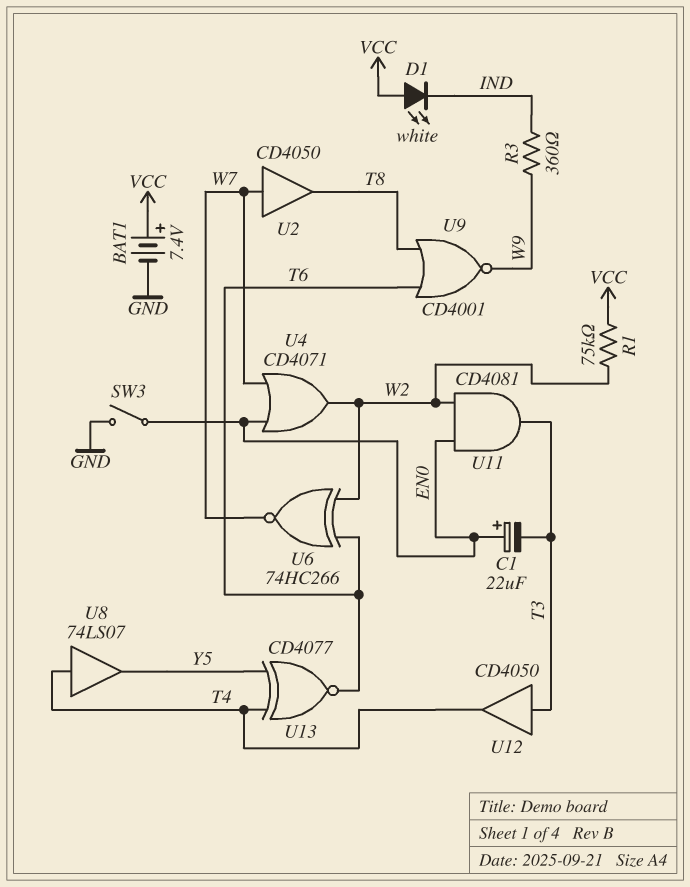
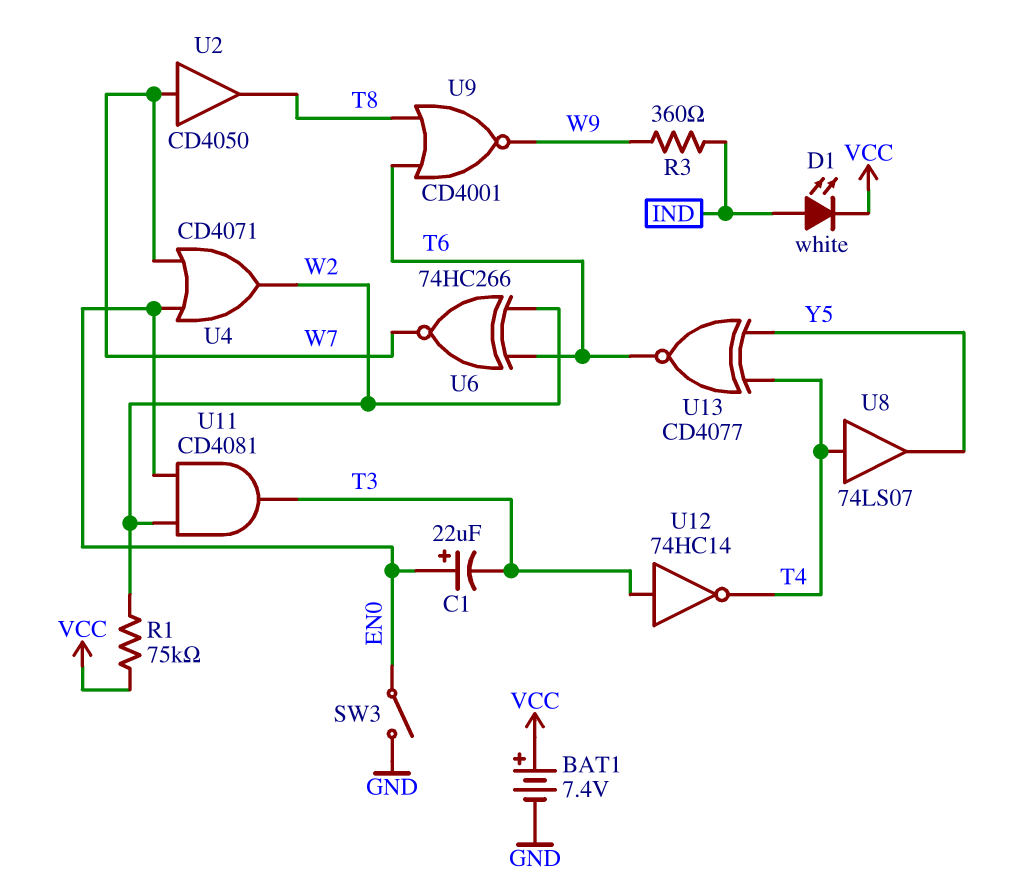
D1: LED white (A VCC, K IND) -> LED white (A IND, K VCC)
U12: buffer CD4050 (in T3, out T4) -> NOT 74HC14 (in T3, out T4)

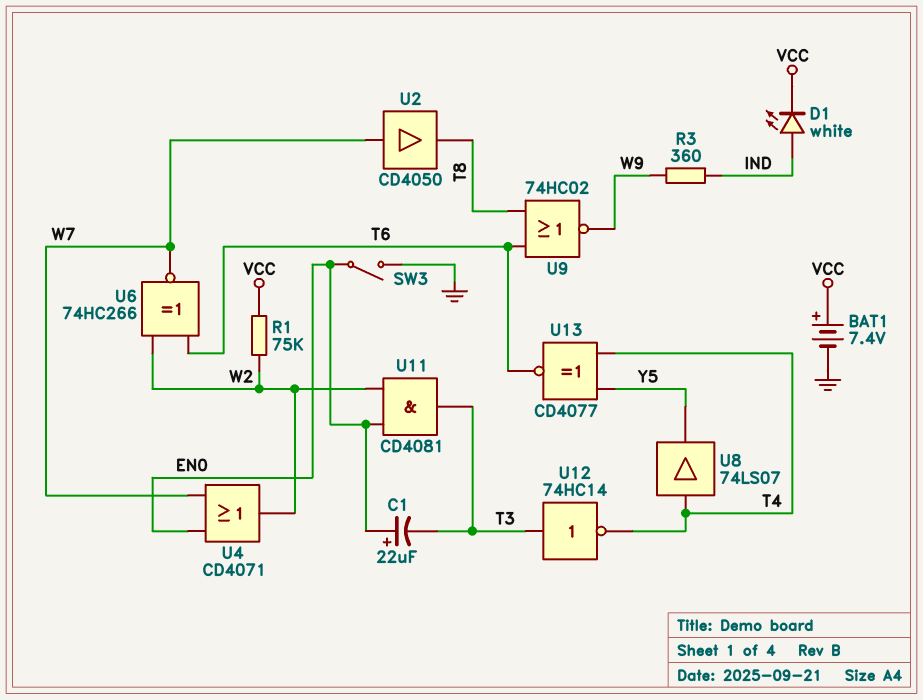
U9: NOR CD4001 (in T6, in T8, out W9) -> NOR 74HC02 (in T6, in T8, out W9)

